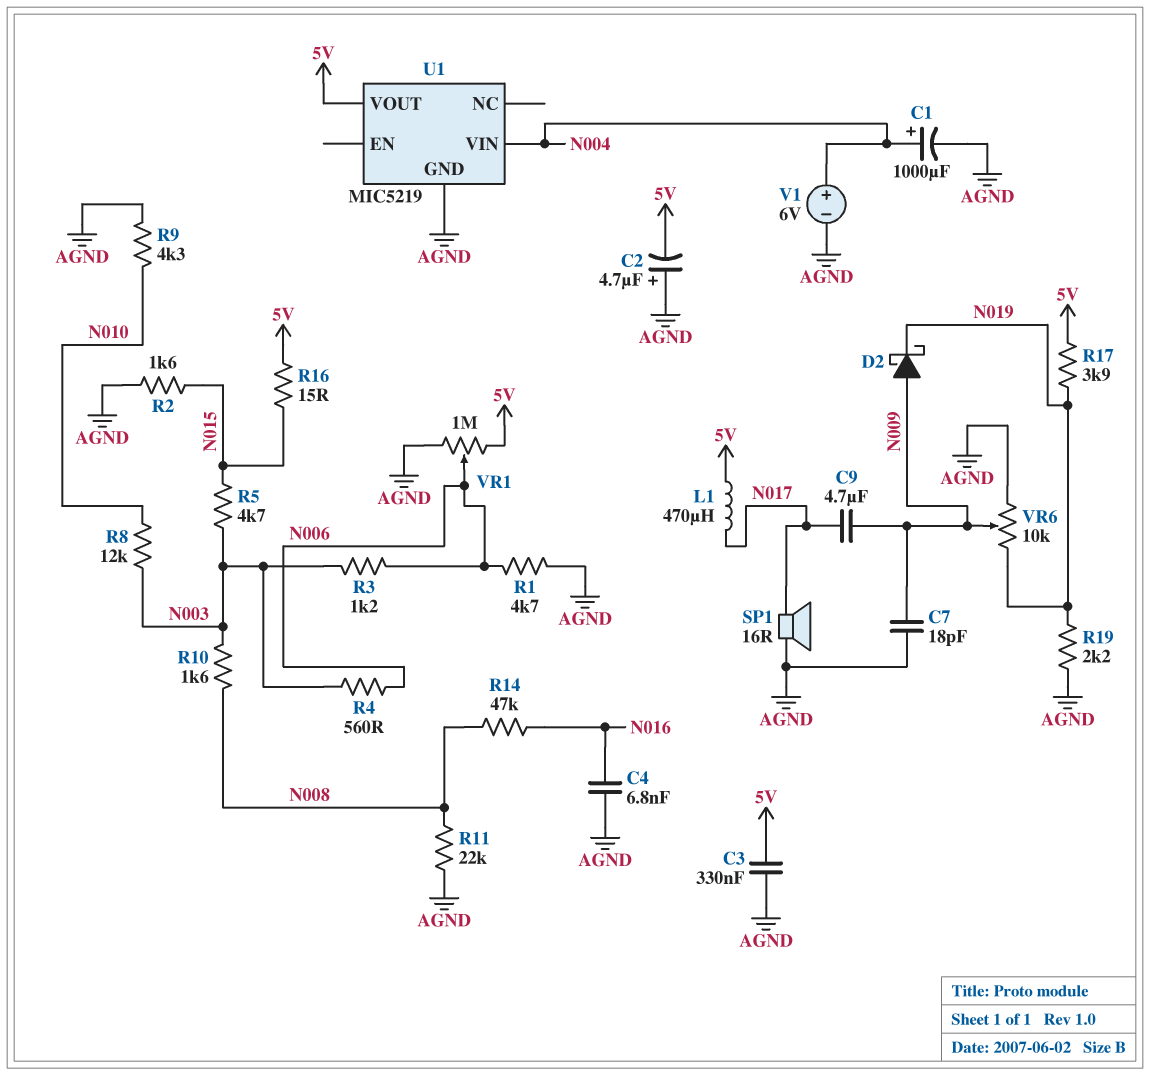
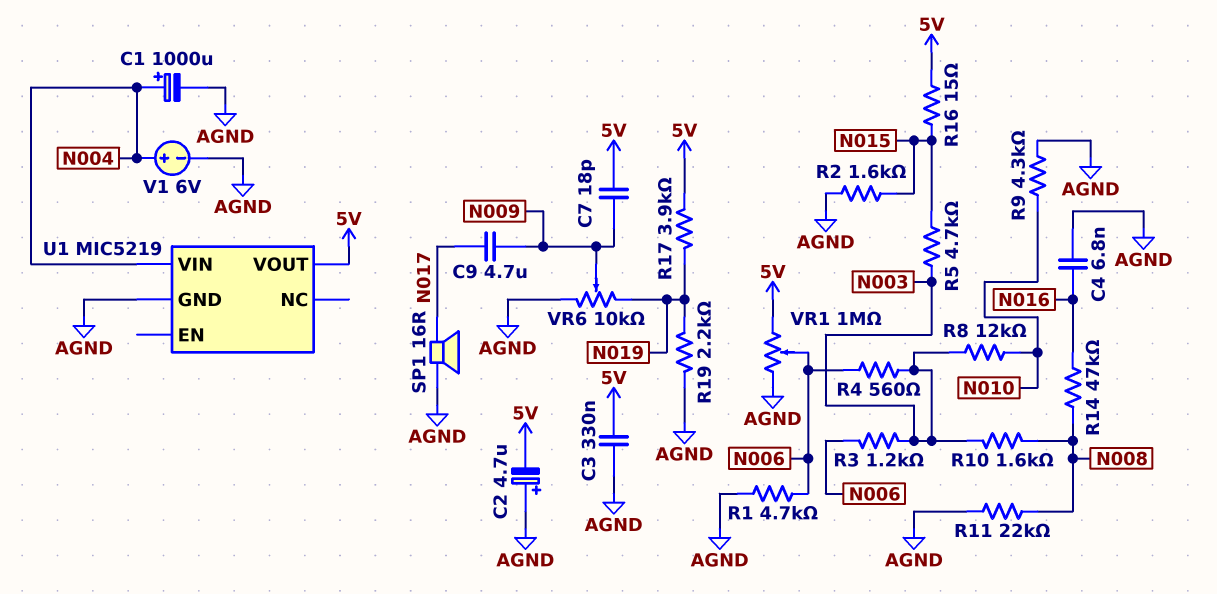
C7: 18pF (AGND, N009) -> 18pF (5V, N009)
D2: schottky (A N009, K N019) -> none
L1: 470uH (5V, N017) -> none

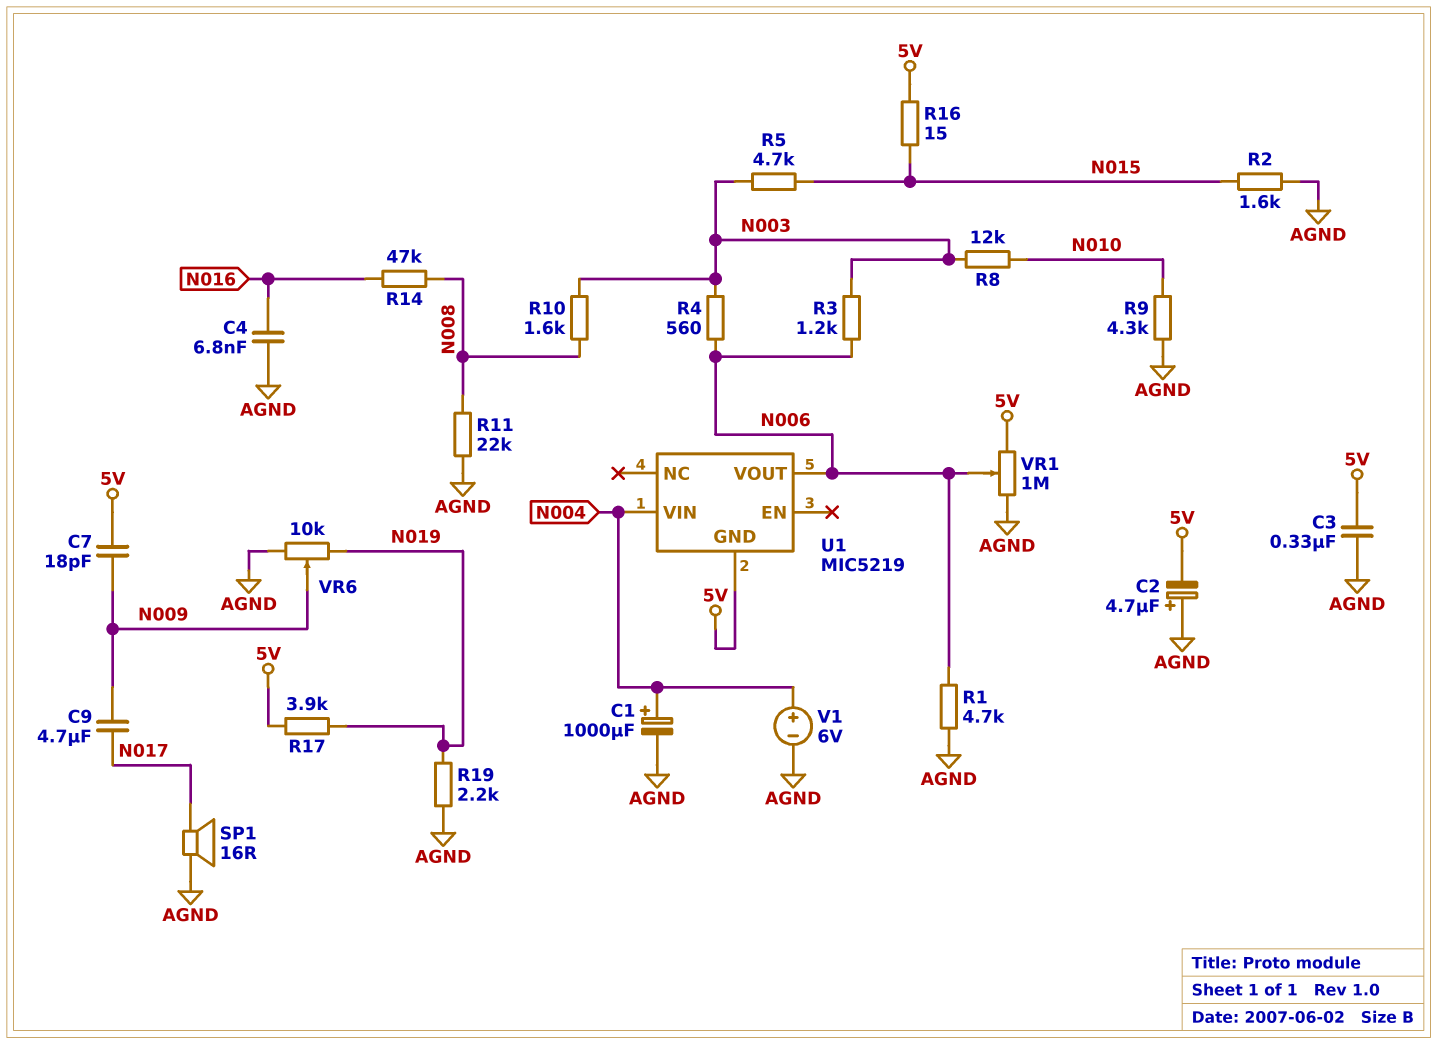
U1 pin GND: AGND -> 5V
U1 pin VOUT: 5V -> N006

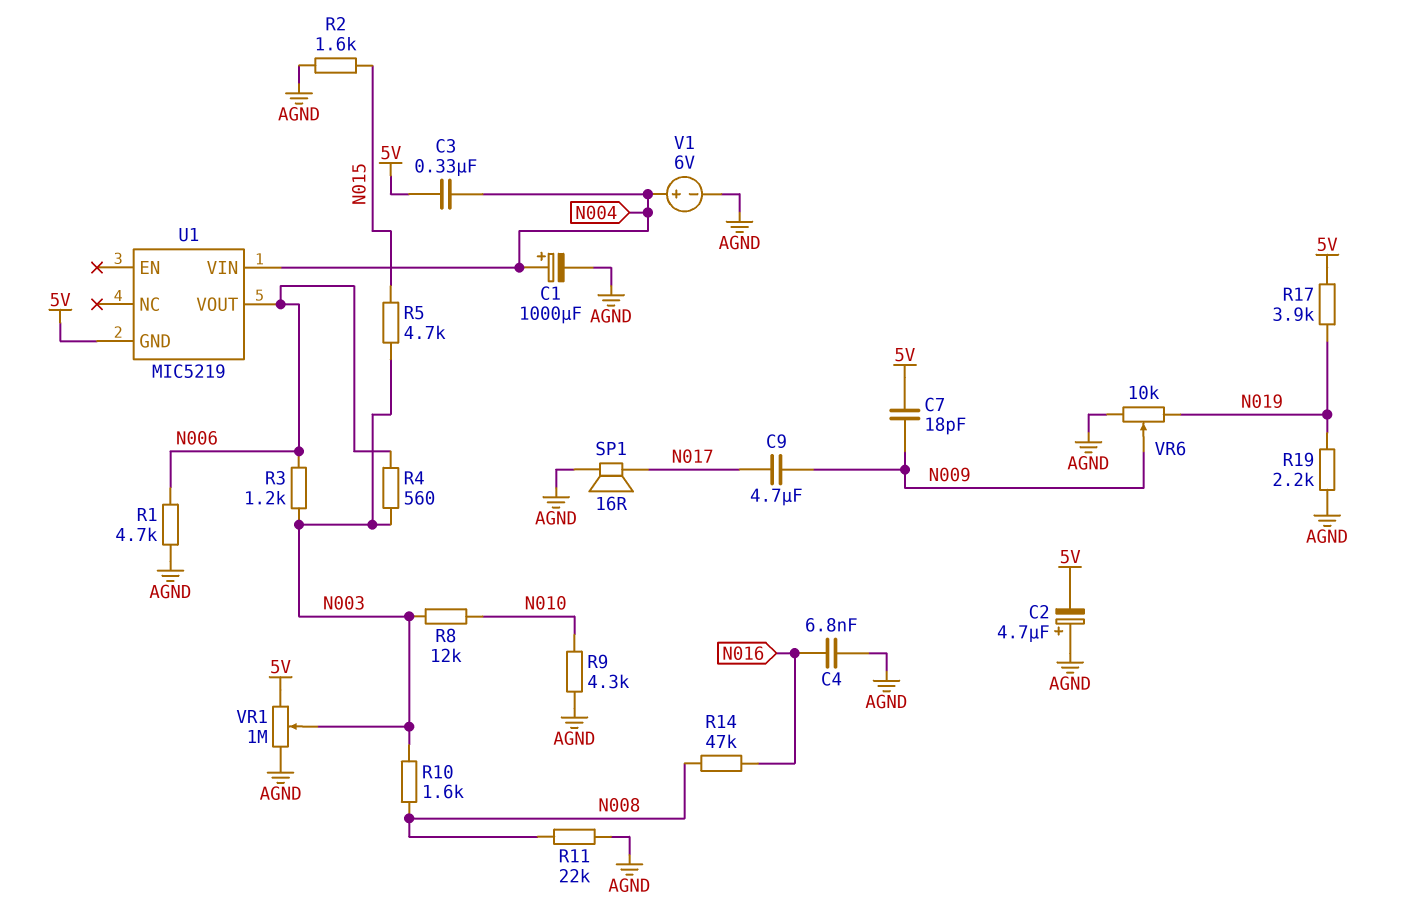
C3: 330nF (5V, AGND) -> 330nF (5V, N004)
R16: 15 (5V, N015) -> none
VR1: 1M (5V, AGND, wiper N006) -> 1M (5V, AGND, wiper N003)

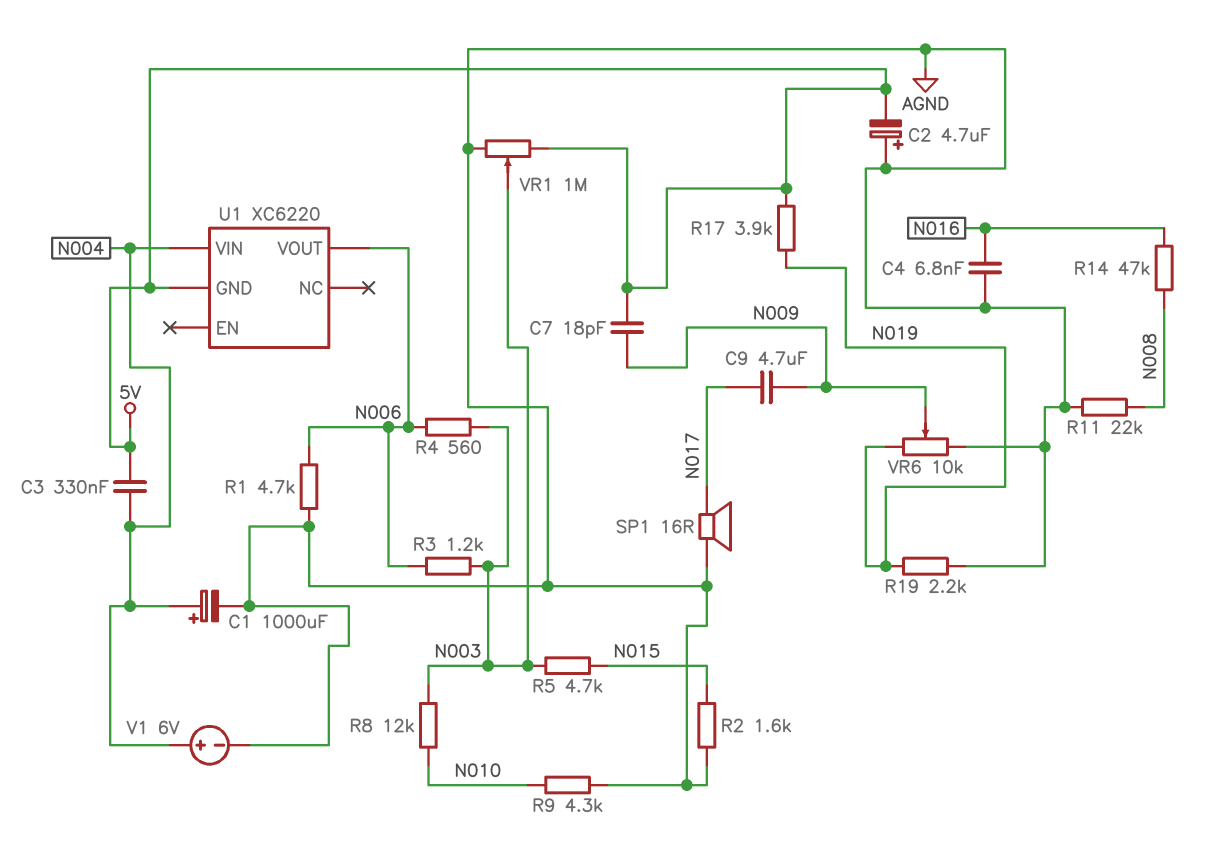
R10: 1.6k (N003, N008) -> none
U1: MIC5219 -> XC6220

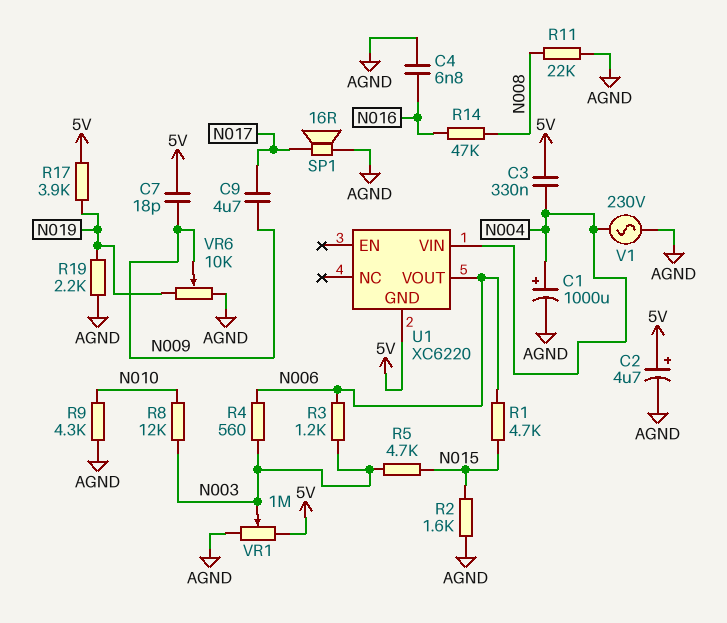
C2: 4.7uF (plus AGND, minus 5V) -> 4.7uF (plus 5V, minus AGND)
R1: 4.7k (AGND, N006) -> 4.7k (N006, N015)
V1: 6V (plus N004, minus AGND) -> AC 230V (AGND, N004)

